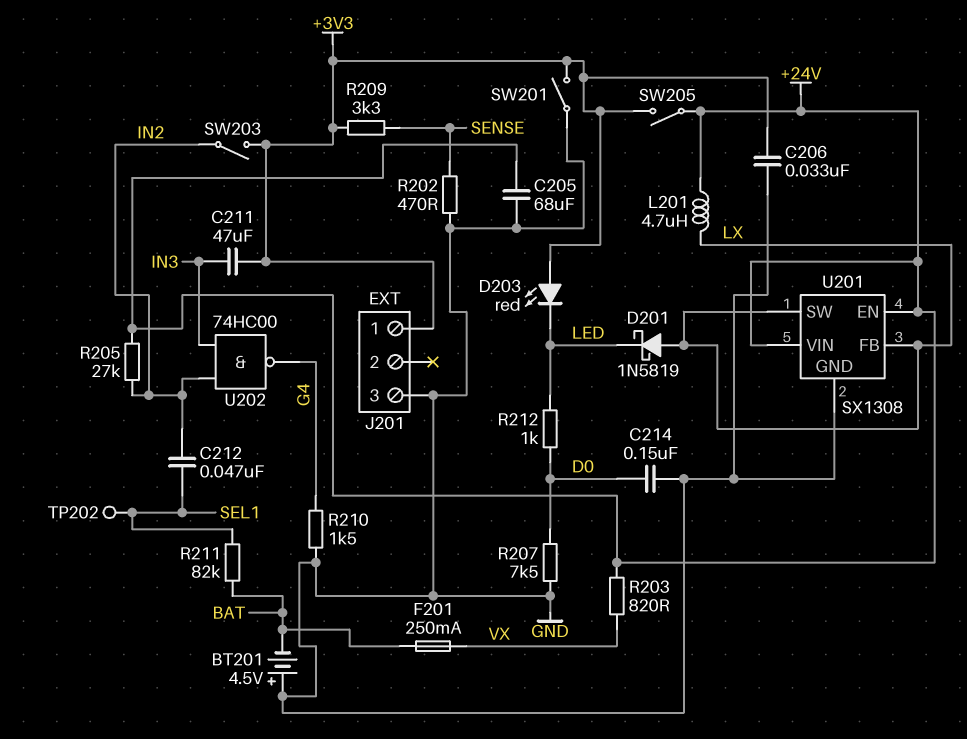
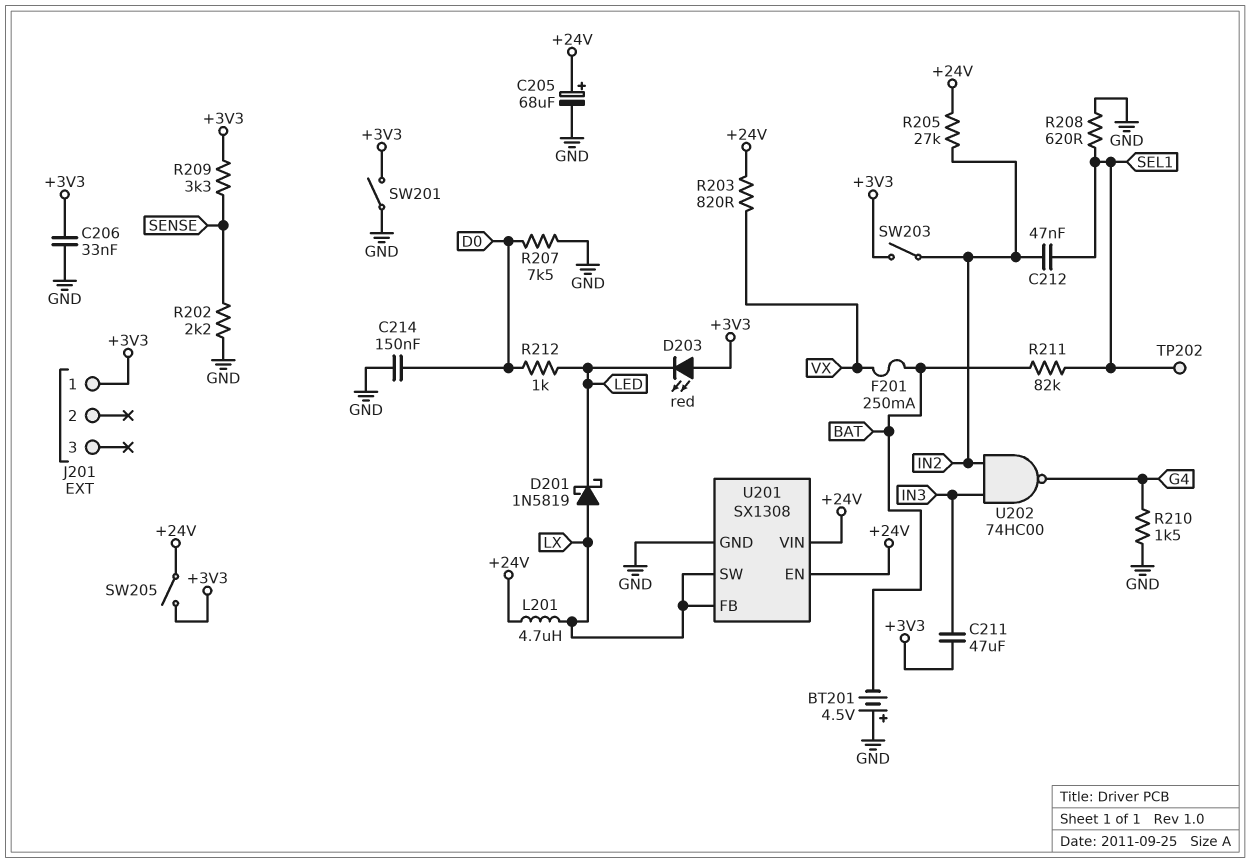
C205: 68uF (+24V, GND) -> 68uF (plus +24V, minus GND)
J201 pin 3: GND -> none
R202: 470 (GND, SENSE) -> 2.2k (GND, SENSE)
R208: none -> 620 (GND, SEL1)

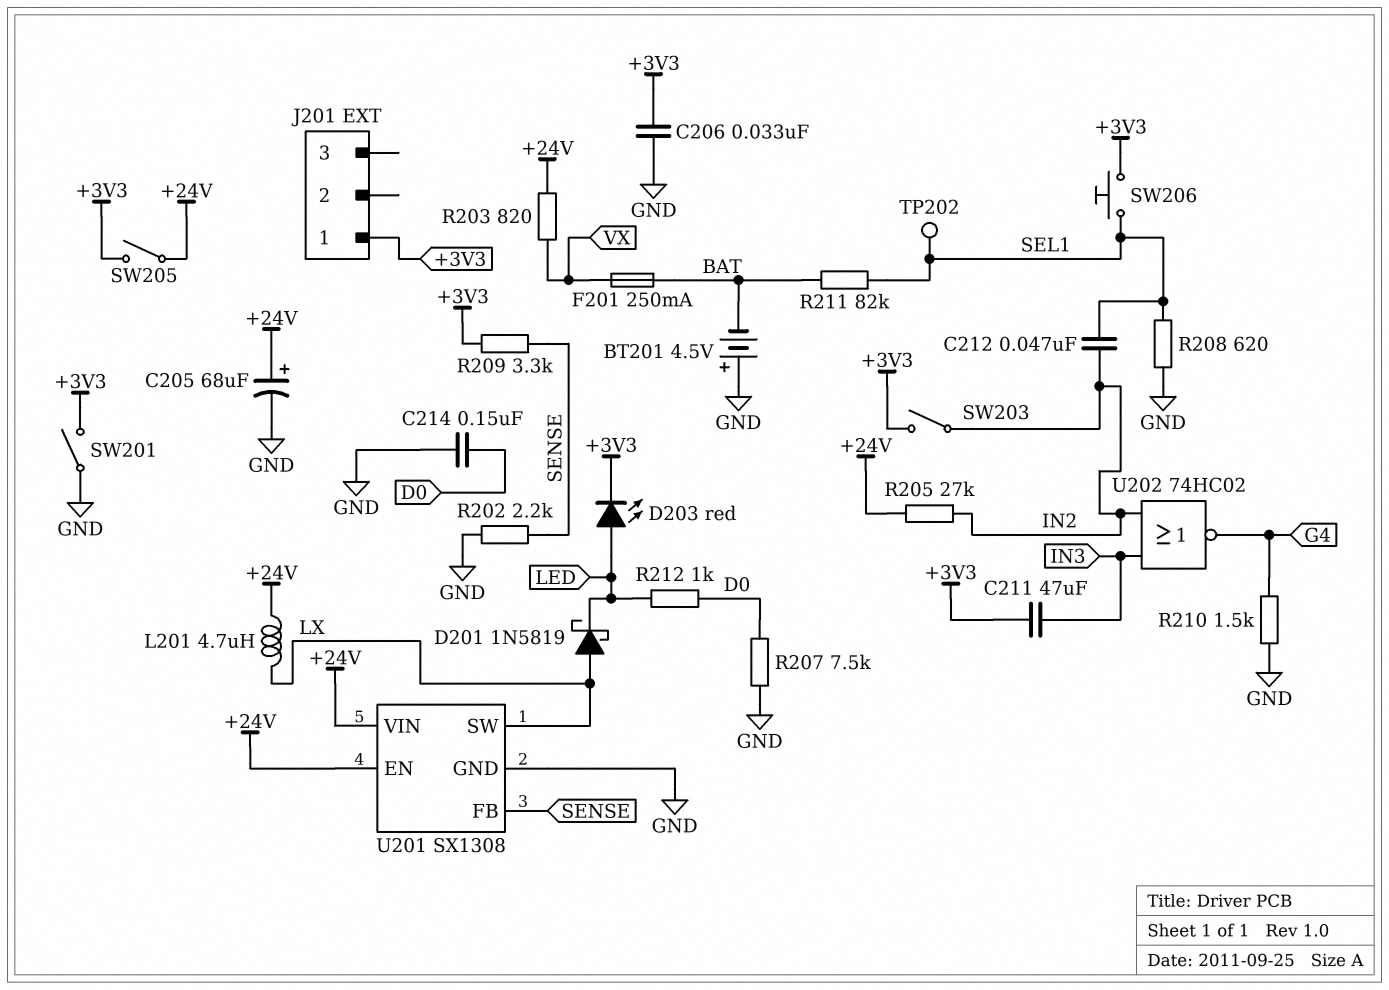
D203: LED red (A +3V3, K LED) -> LED red (A LED, K +3V3)
SW206: none -> button (+3V3, SEL1)
U201 pin FB: LX -> SENSE
U202: NAND 74HC00 (in IN2, in IN3, out G4) -> NOR 74HC02 (in IN2, in IN3, out G4)

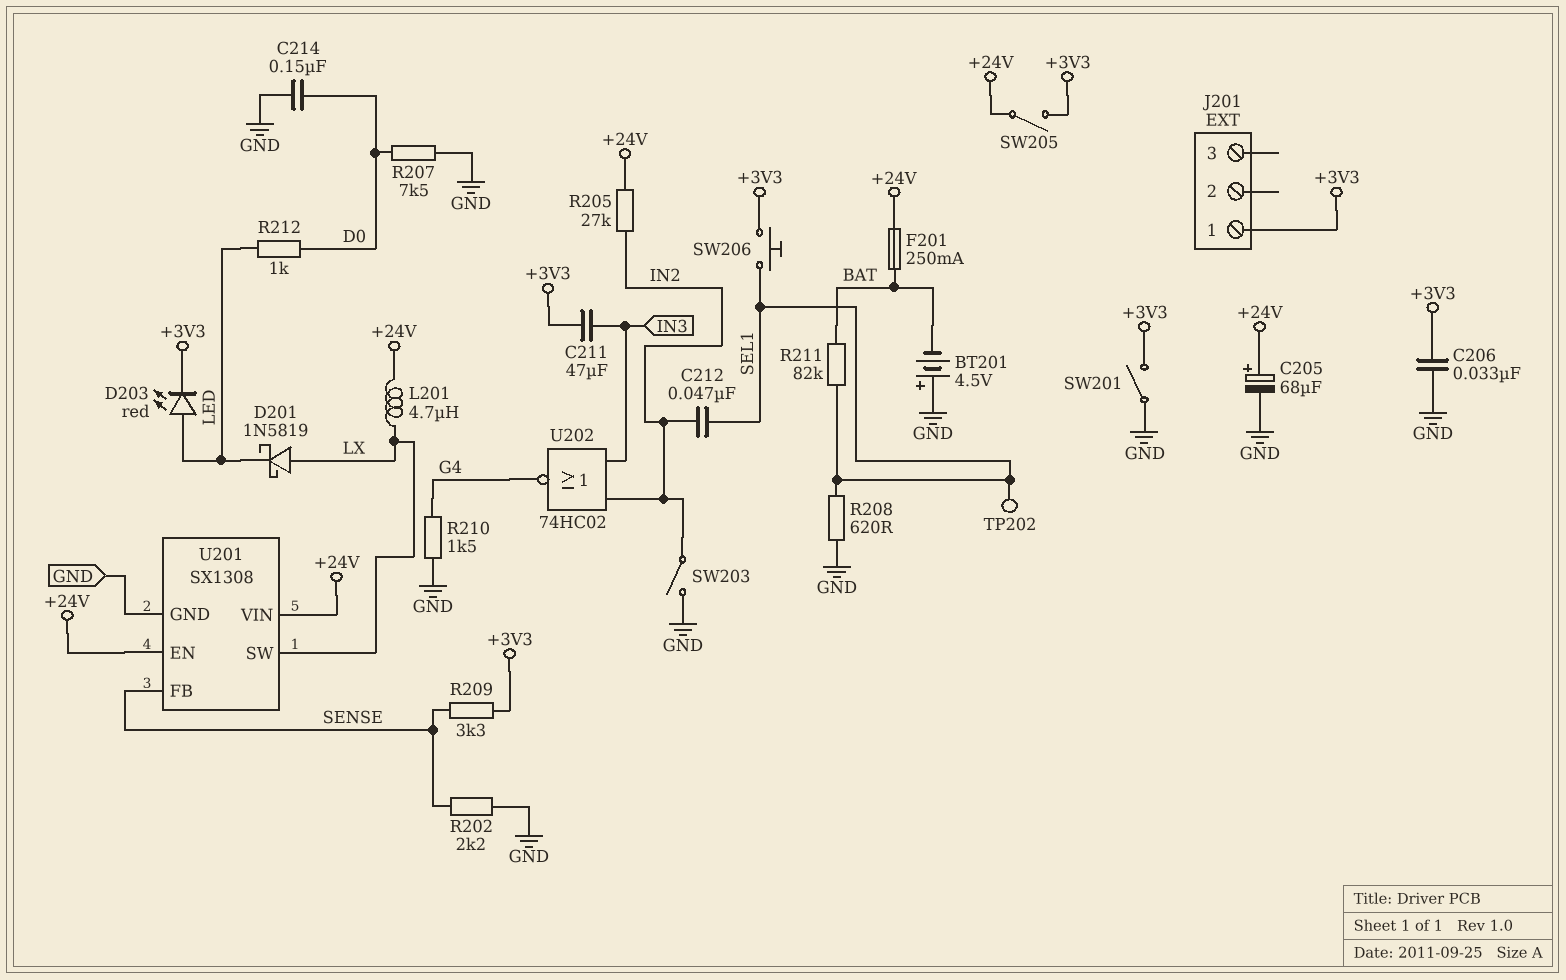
F201: 250mA (BAT, VX) -> 250mA (+24V, BAT)
R203: 820 (+24V, VX) -> none
SW203: switch (+3V3, IN2) -> switch (GND, IN2)

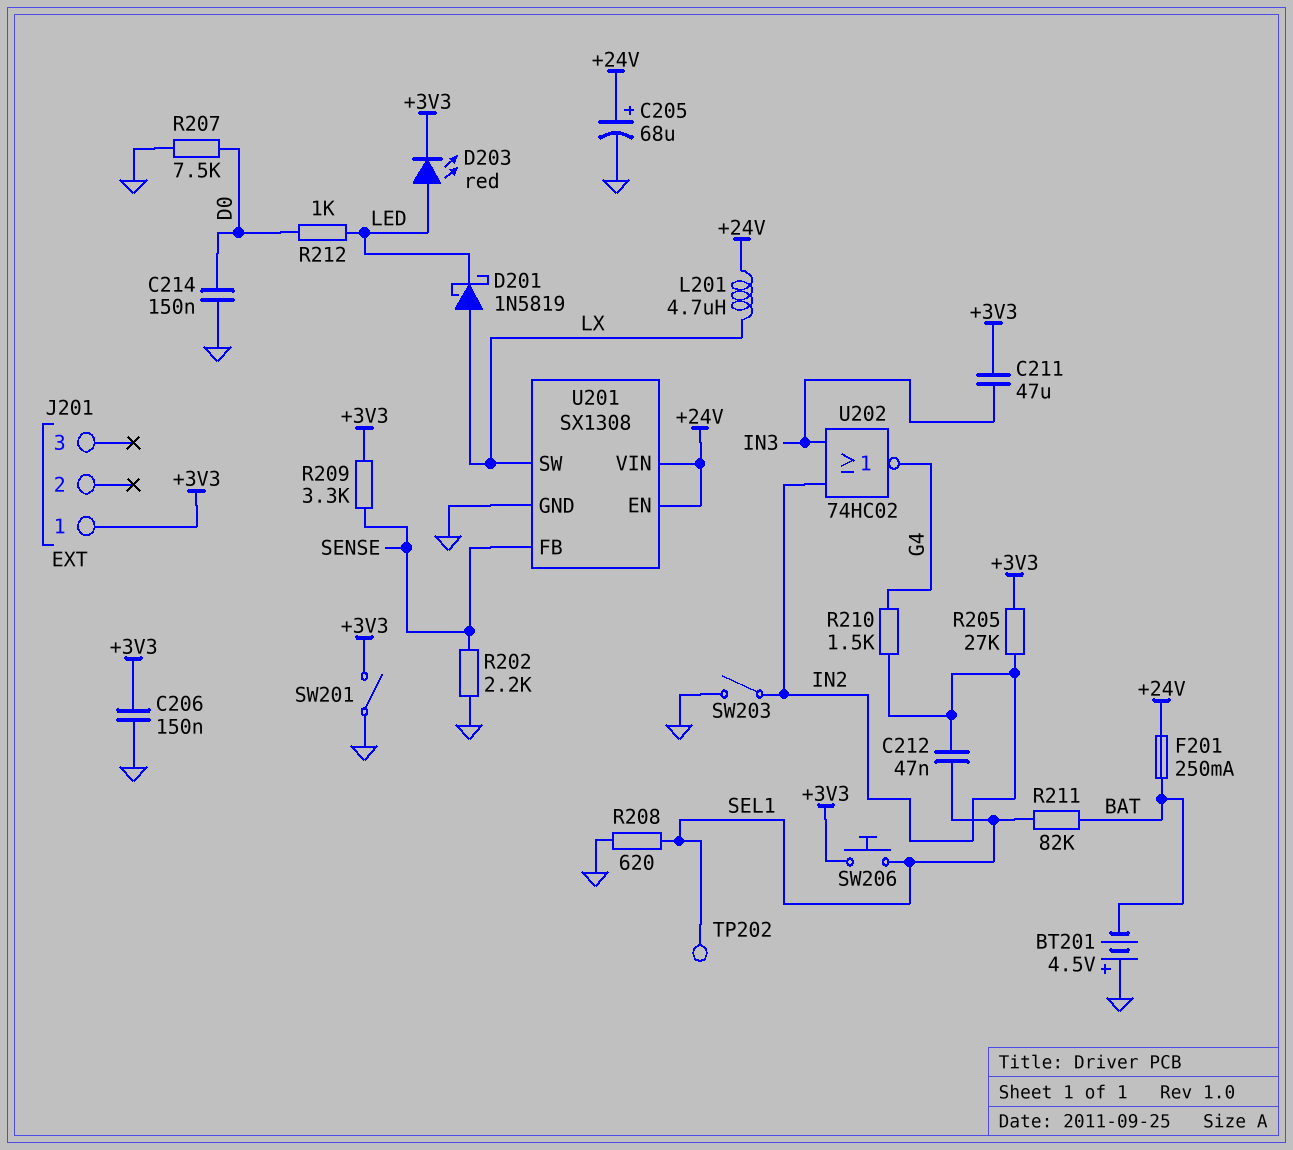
C206: 33nF (+3V3, GND) -> 150nF (+3V3, GND)
R205: 27k (+24V, IN2) -> 27k (+3V3, IN2)
R210: 1.5k (G4, GND) -> 1.5k (G4, IN2)
SW205: switch (+3V3, +24V) -> none

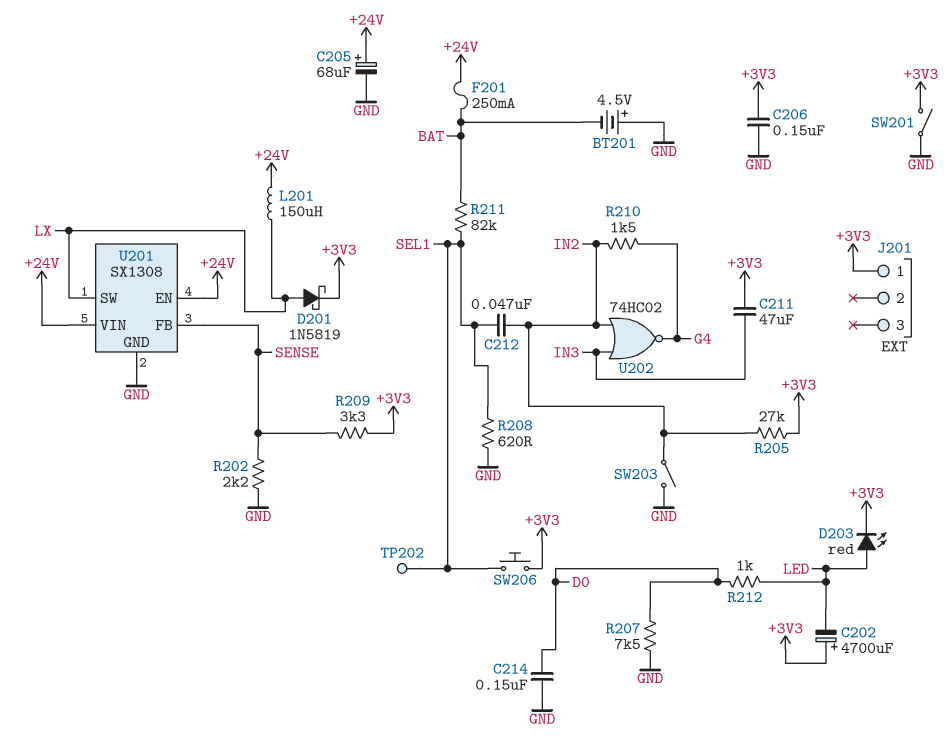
C202: none -> 4700uF (plus +3V3, minus LED)
D201: schottky 1N5819 (A LX, K LED) -> schottky 1N5819 (A LX, K +3V3)
L201: 4.7uH (+24V, LX) -> 150uH (+24V, LX)

